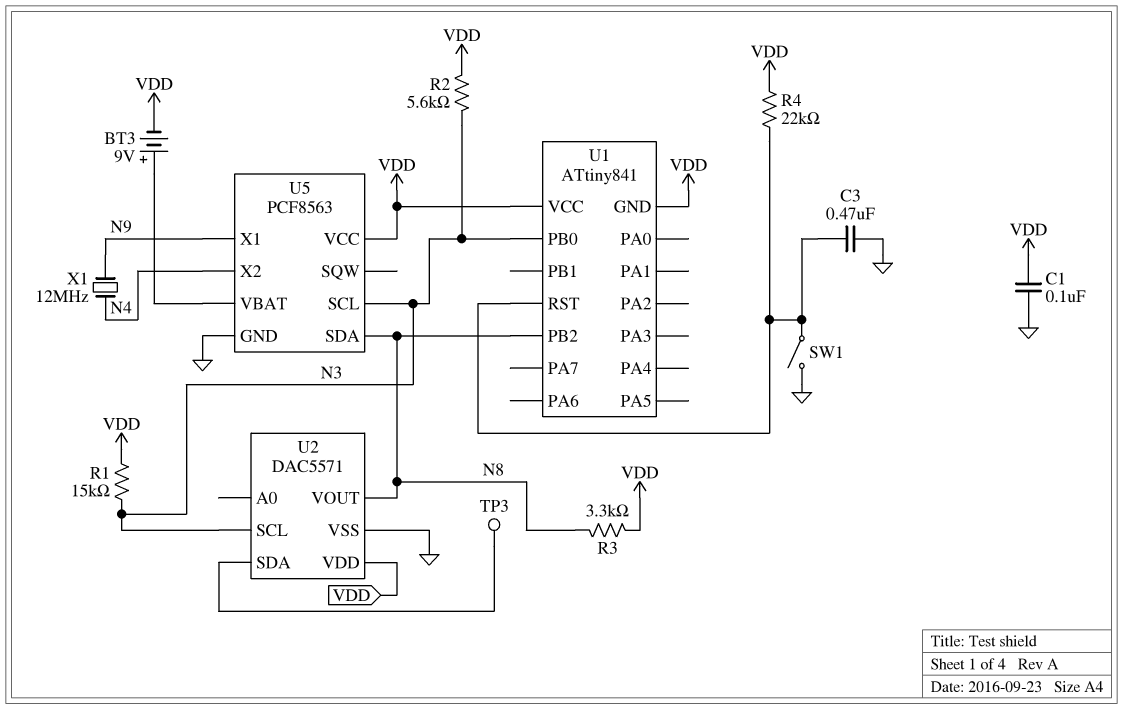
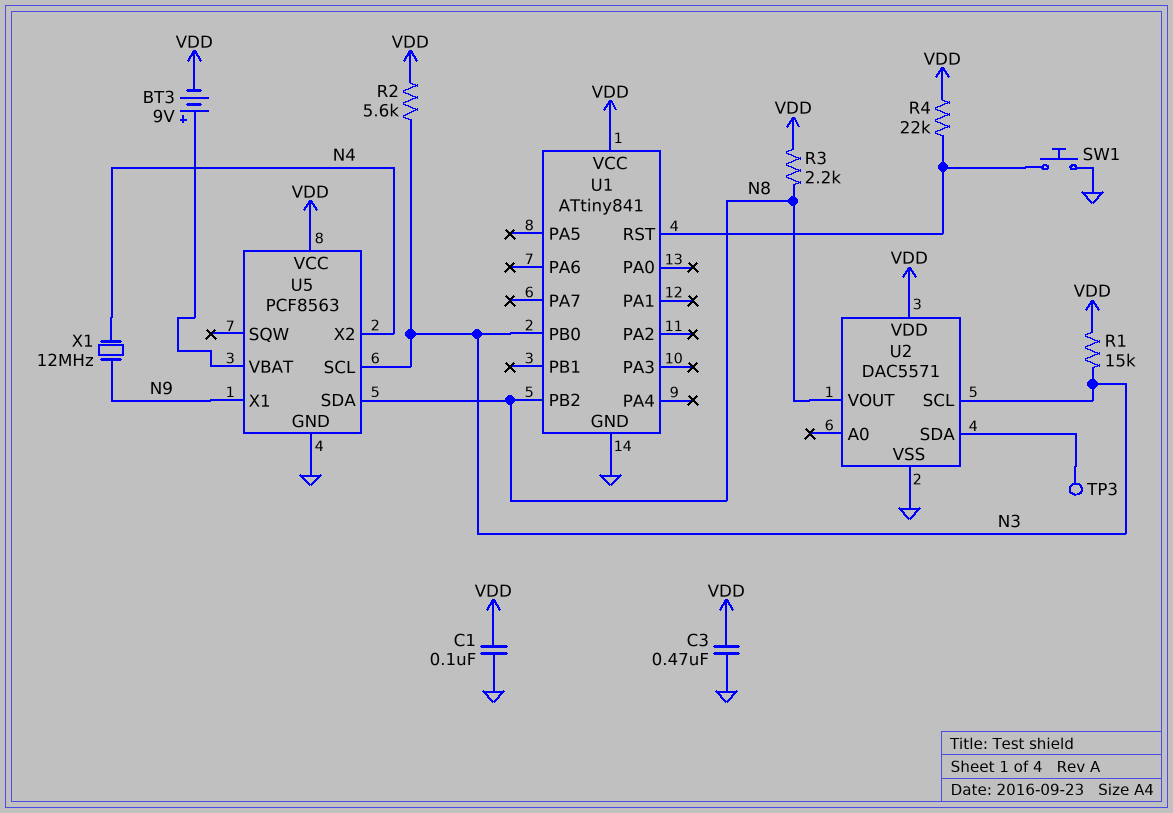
C3: 470nF (GND, U1/RST) -> 470nF (GND, VDD)
R3: 3.3k (N8, VDD) -> 2.2k (N8, VDD)
SW1: switch (GND, U1/RST) -> button (GND, U1/RST)
U1 pin GND: VDD -> GND

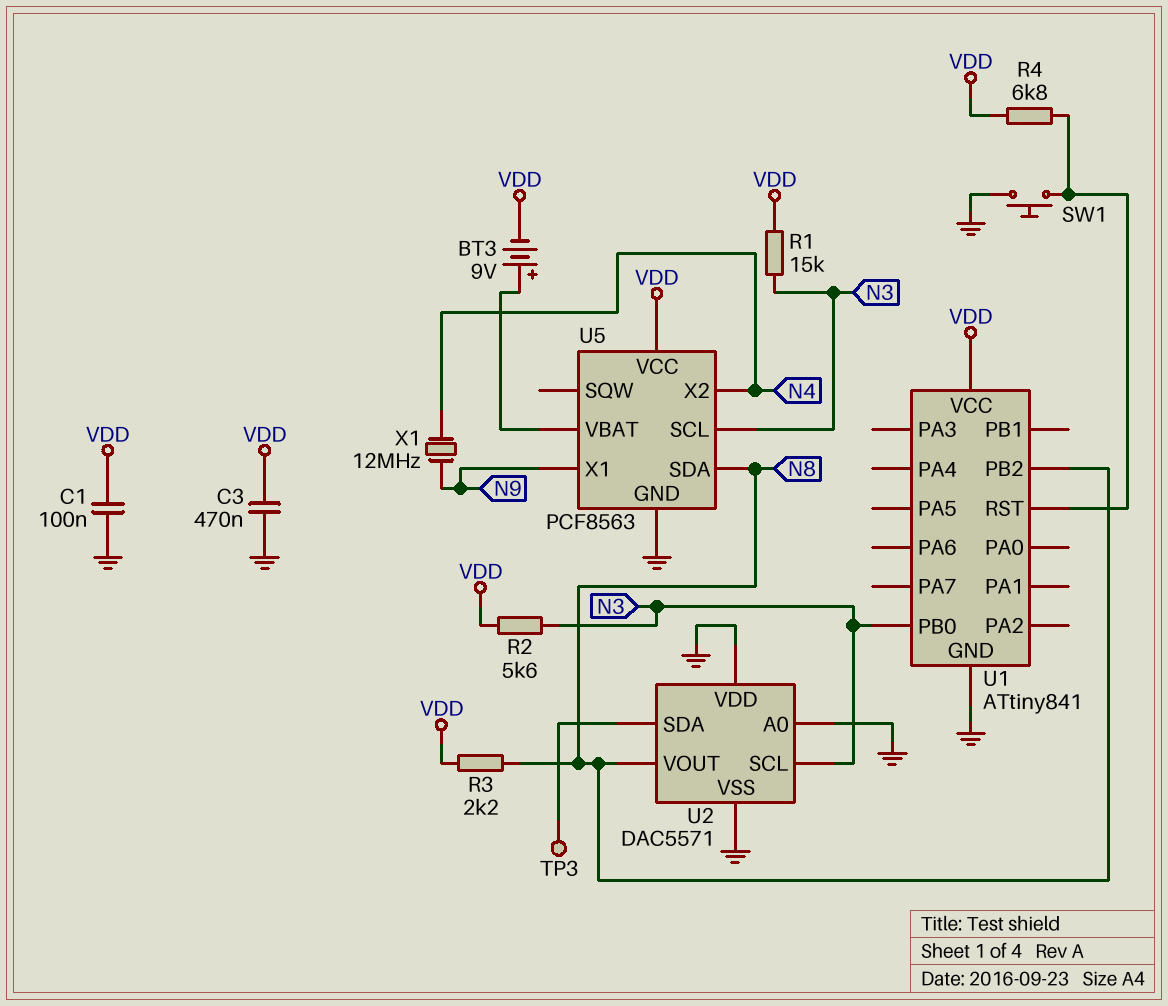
R4: 22k (U1/RST, VDD) -> 6.8k (U1/RST, VDD)
U2 pin A0: none -> GND
U2 pin VDD: VDD -> GND

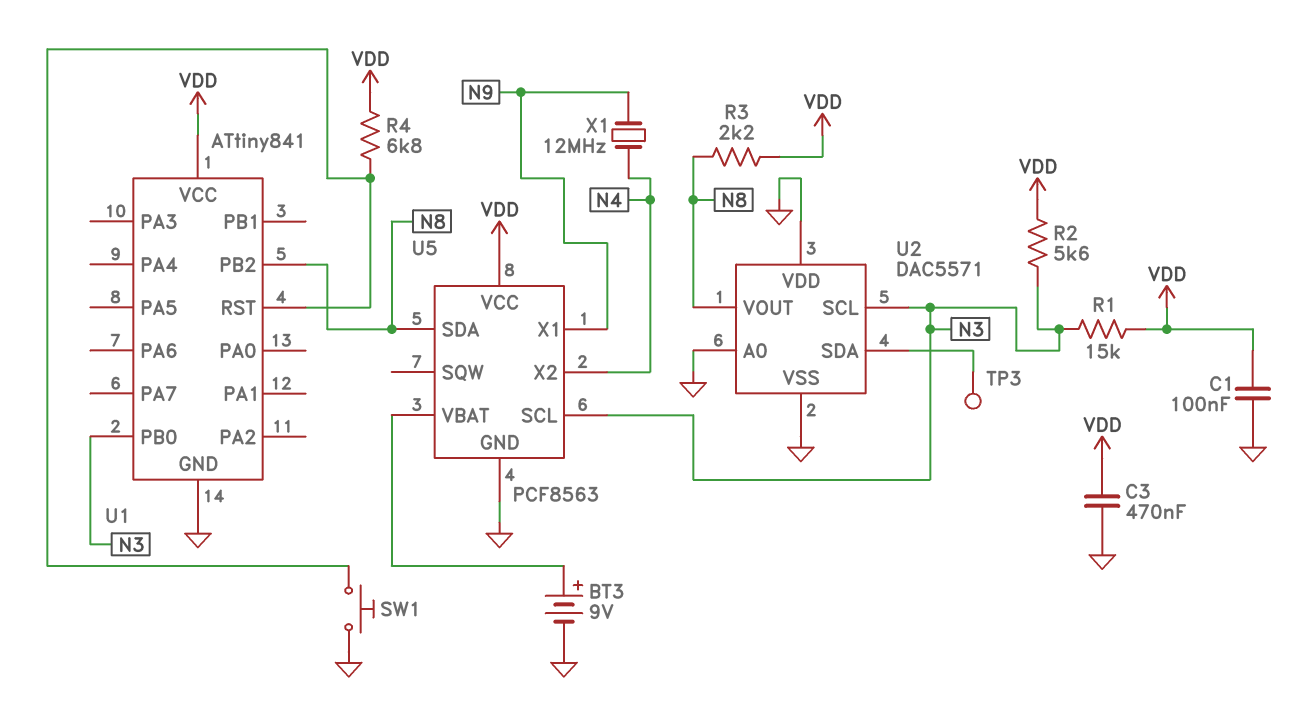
BT3: 9V (plus U5/VBAT, minus VDD) -> 9V (plus U5/VBAT, minus GND)

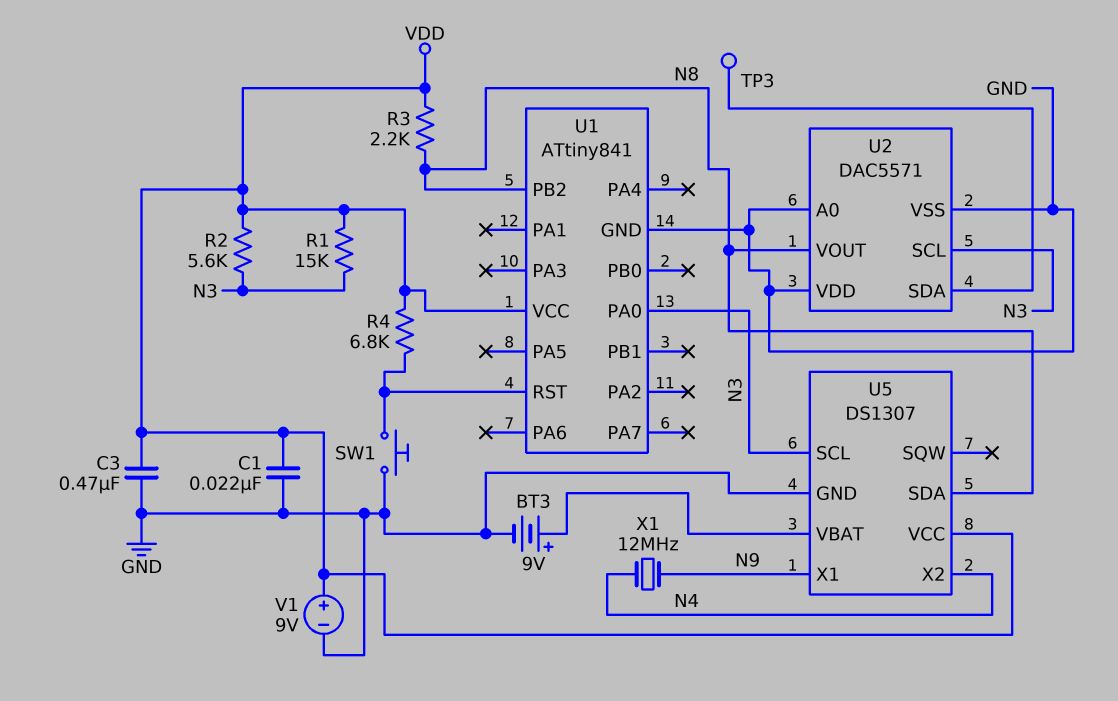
C1: 100nF (GND, VDD) -> 22nF (GND, VDD)
U1 pin PA0: none -> N3
U1 pin PB0: N3 -> none
U5: PCF8563 -> DS1307
V1: none -> 9V (plus VDD, minus GND)

